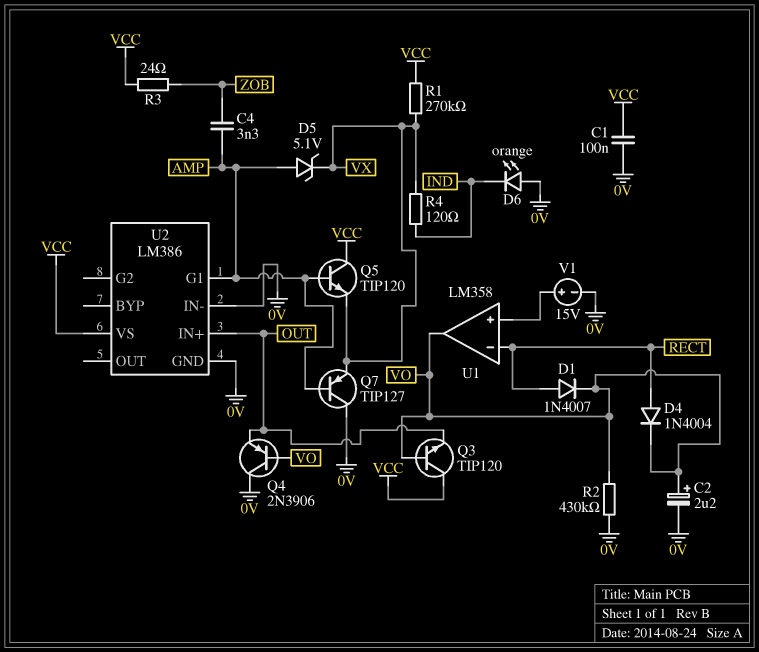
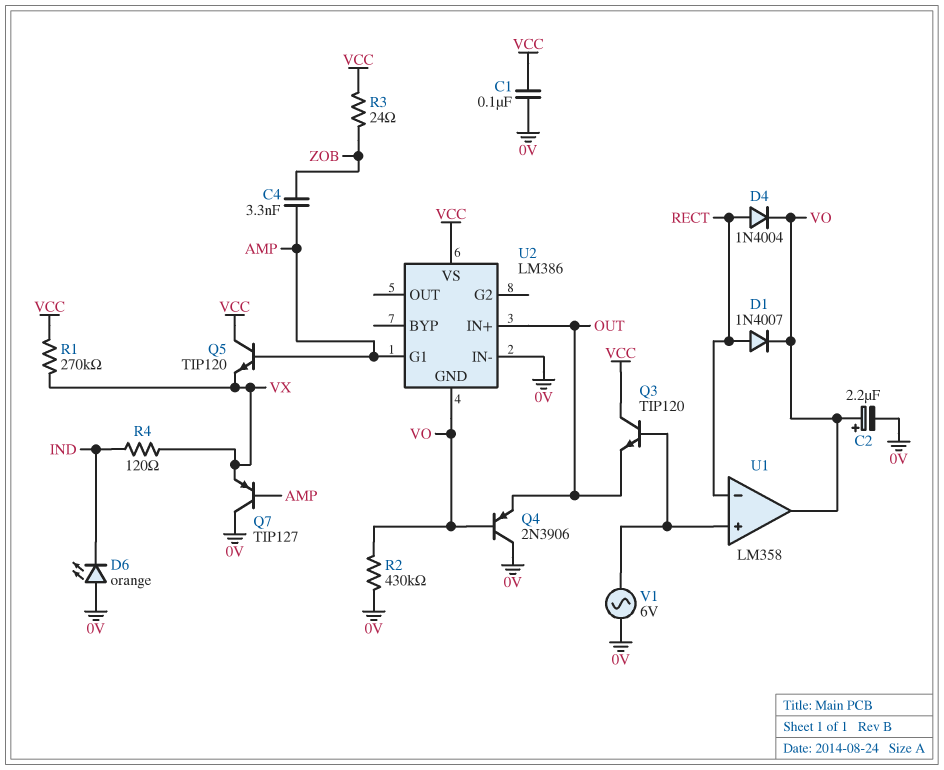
D5: zener 5.1V (A AMP, K VX) -> none
Q3: NPN TIP120 (B VO, C VCC, E OUT) -> NPN TIP120 (B U1/in+, C VCC, E OUT)
U2 pin GND: 0V -> VO
V1: 15V (plus U1/in+, minus 0V) -> AC 6V (0V, U1/in+)

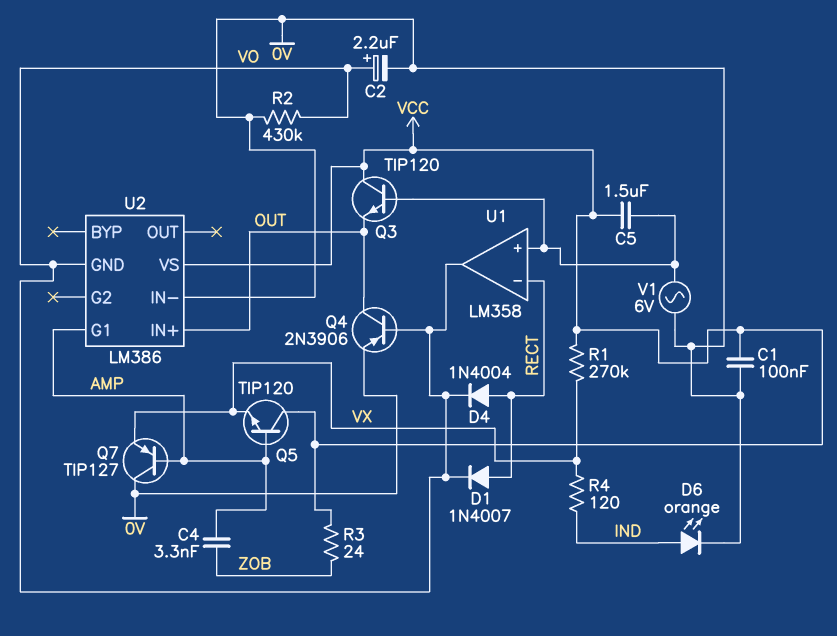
C5: none -> 1.5uF (U1/in+, VCC)
D6: LED orange (A 0V, K IND) -> LED orange (A IND, K 0V)
Q4: PNP 2N3906 (B VO, C 0V, E OUT) -> PNP 2N3906 (B VO, C OUT, E 0V)

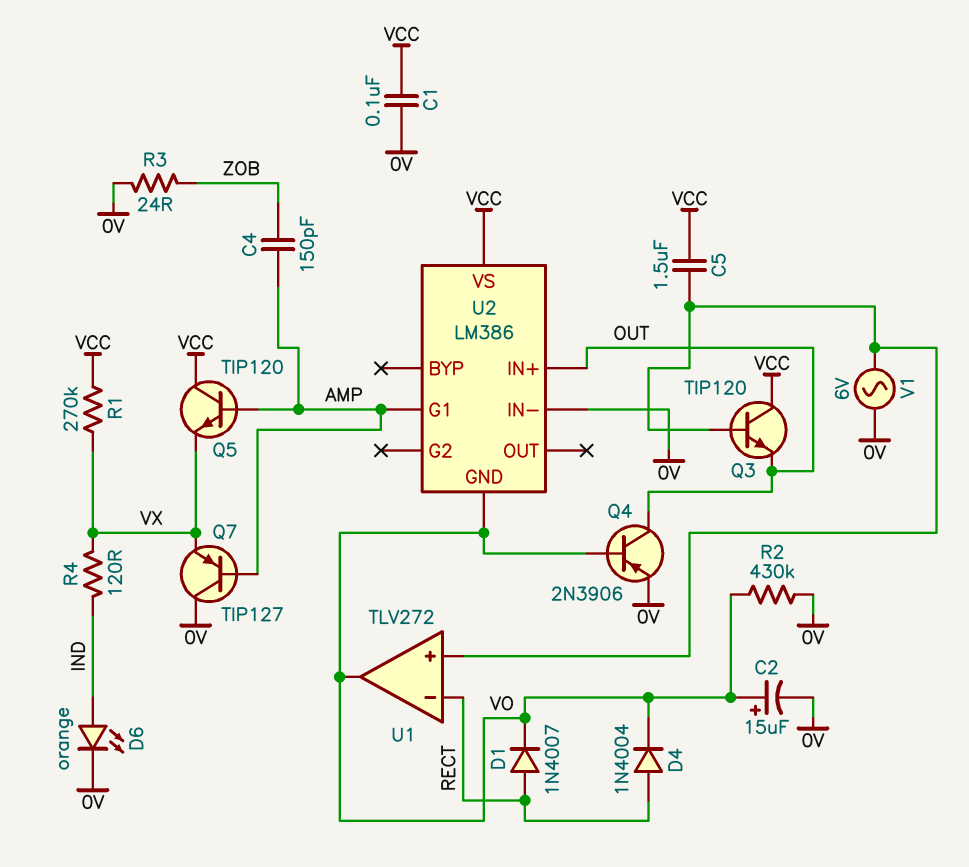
C2: 2.2uF (plus VO, minus 0V) -> 15uF (plus VO, minus 0V)
C4: 3.3nF (AMP, ZOB) -> 150pF (AMP, ZOB)
R3: 24 (VCC, ZOB) -> 24 (0V, ZOB)
U1: LM358 -> TLV272

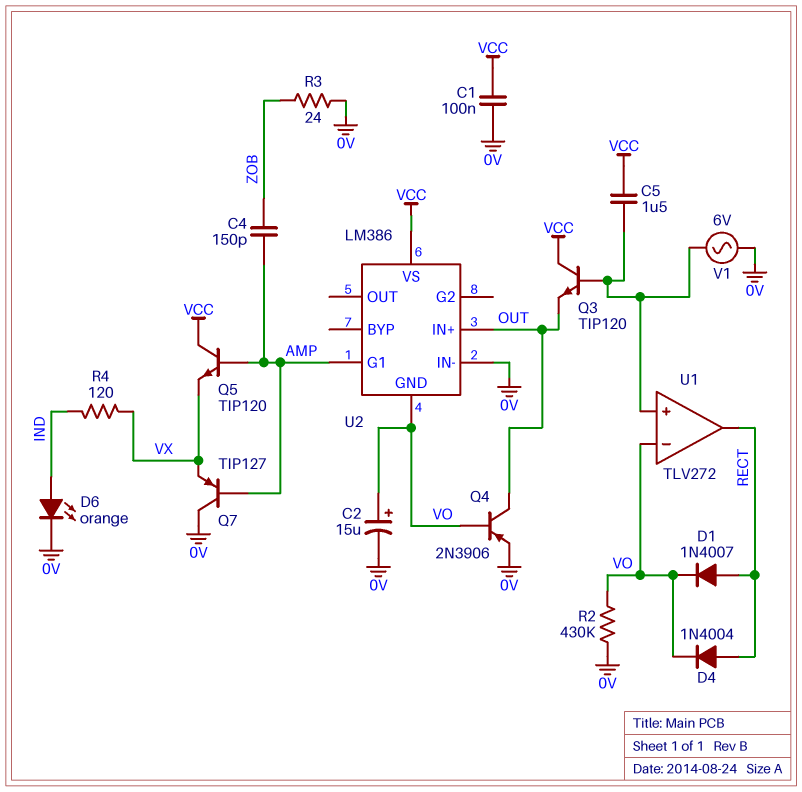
R1: 270k (VCC, VX) -> none
U1 pin in-: RECT -> VO
U1 pin out: VO -> RECT

